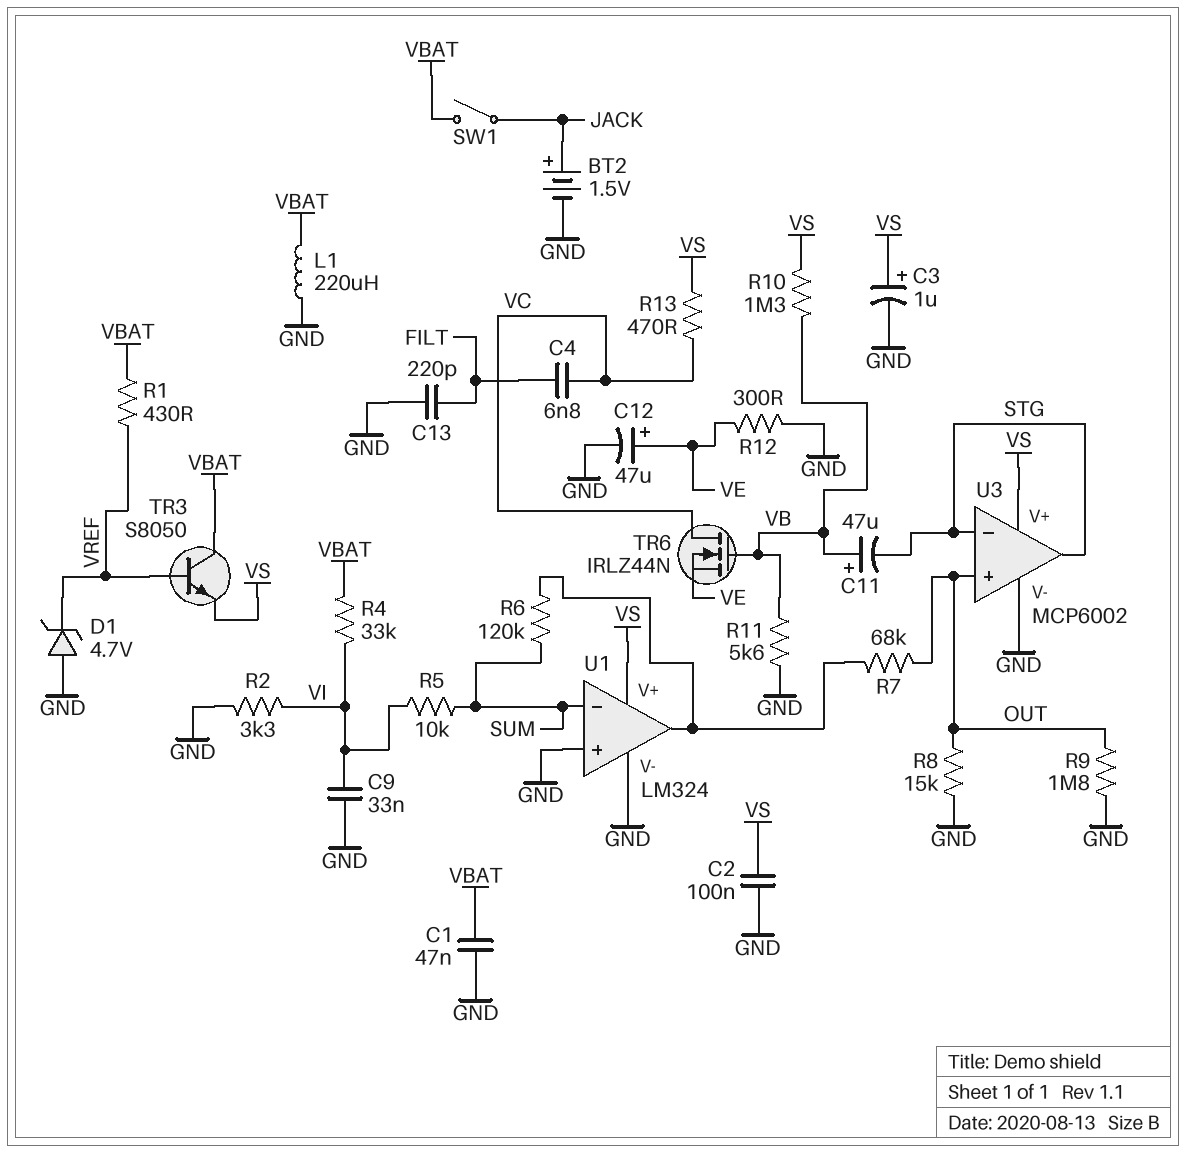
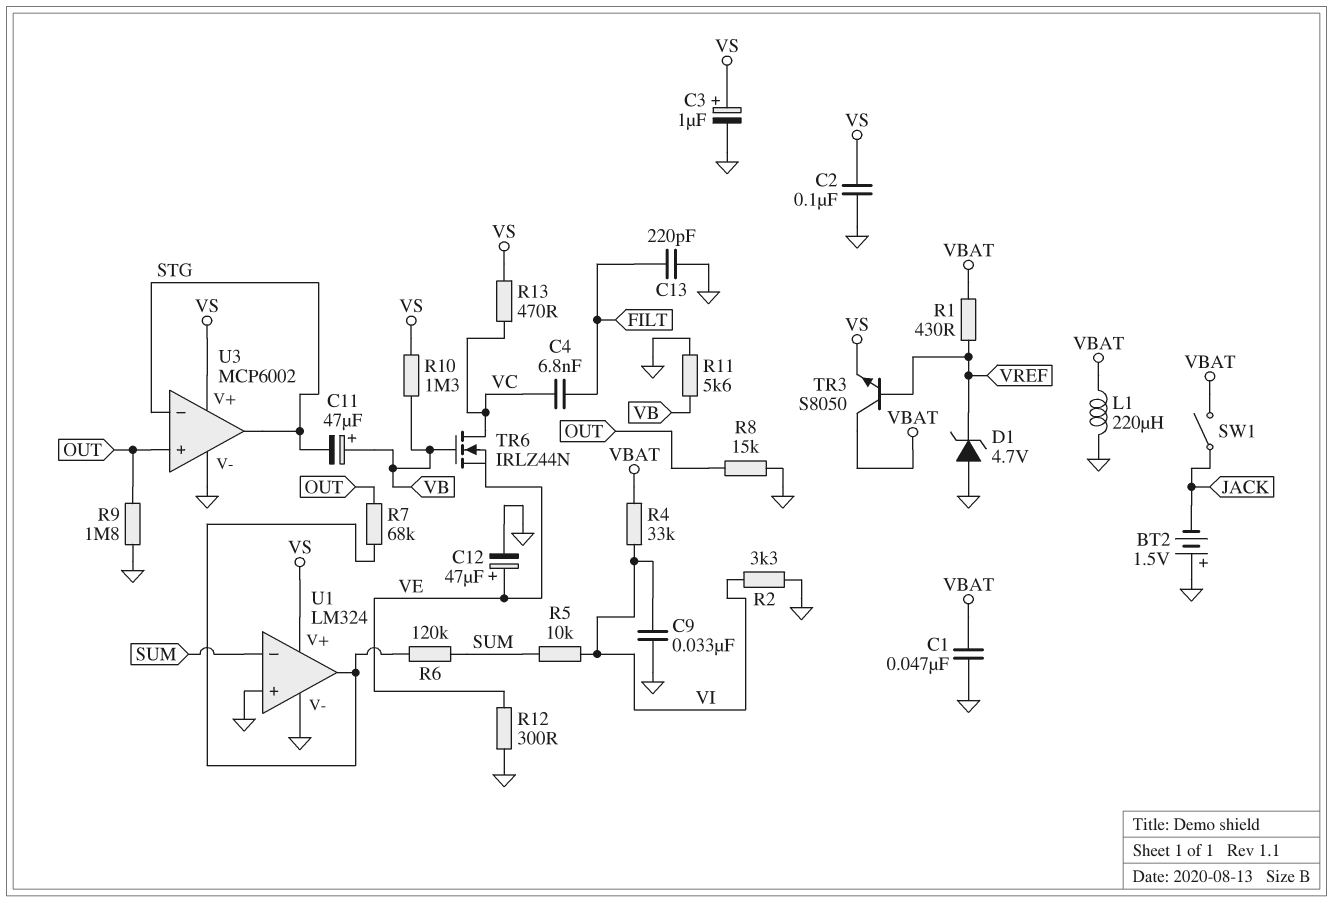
BT2: 1.5V (plus JACK, minus GND) -> 1.5V (plus GND, minus JACK)

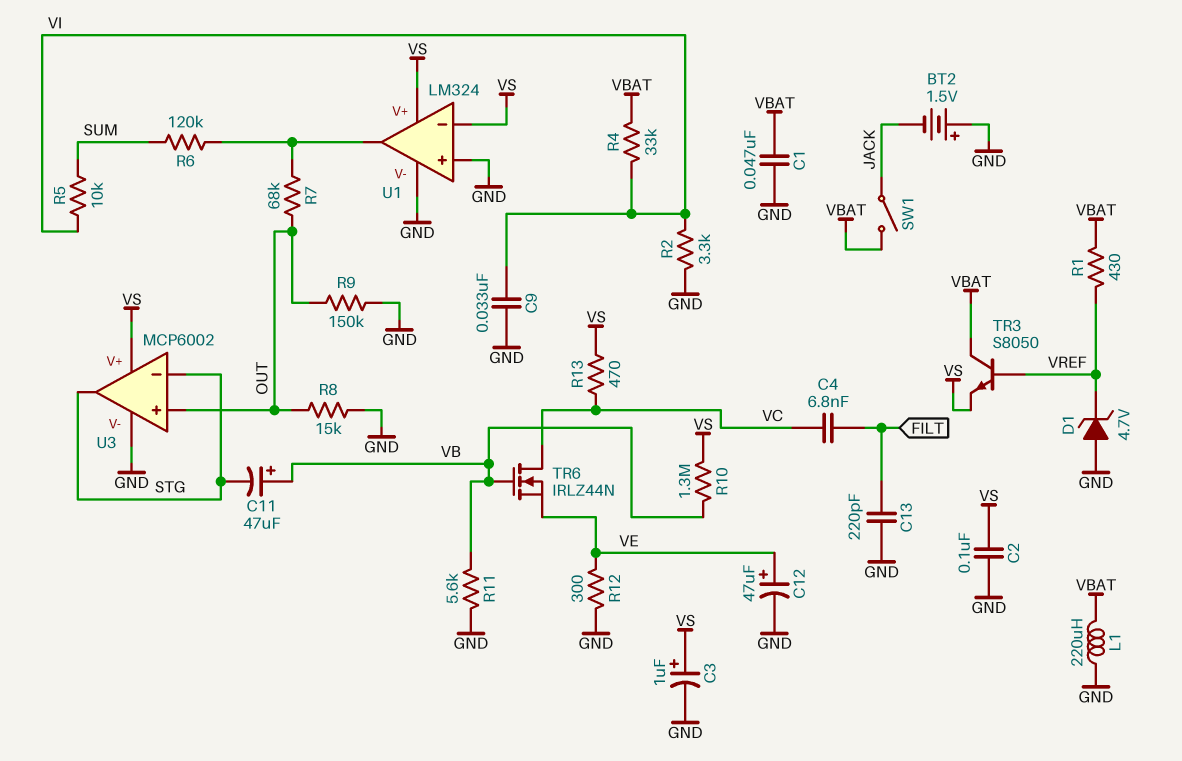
R9: 1.8M (GND, OUT) -> 150k (GND, OUT)
U1 pin in-: SUM -> VS

